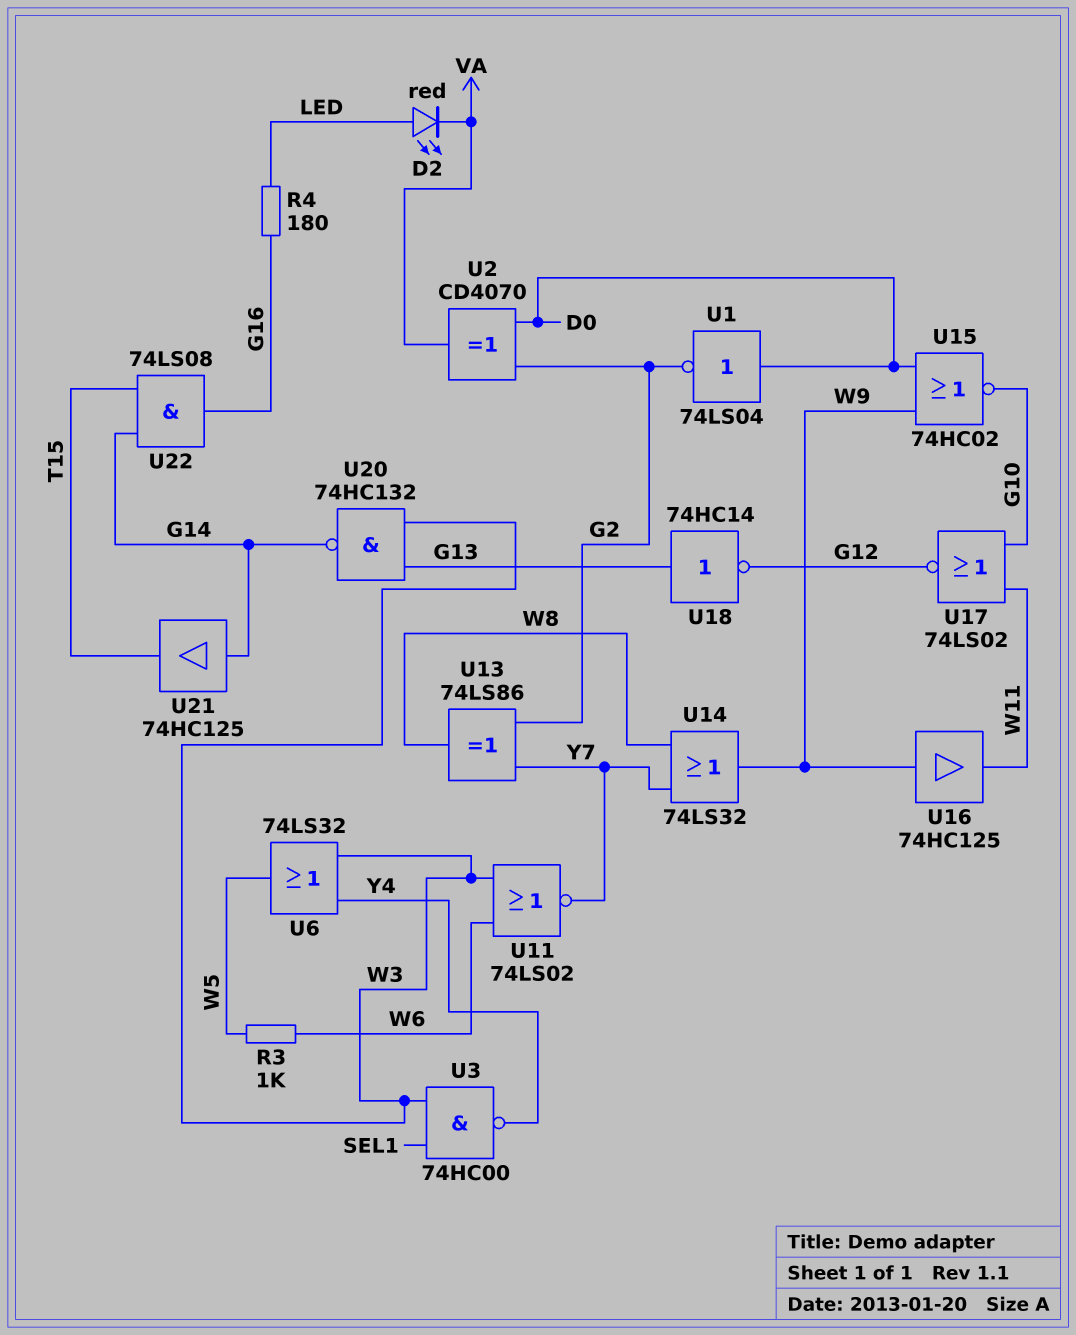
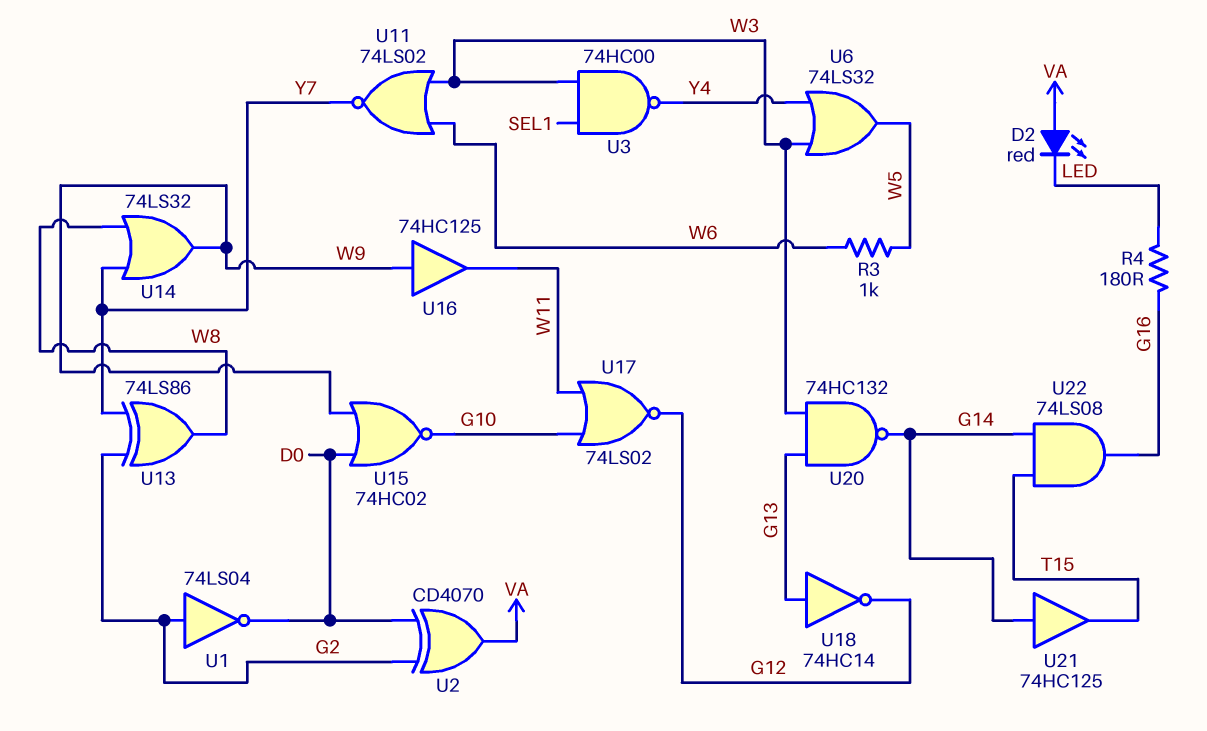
D2: LED red (A LED, K VA) -> LED red (A VA, K LED)
U1: NOT 74LS04 (in D0, out G2) -> NOT 74LS04 (in G2, out D0)

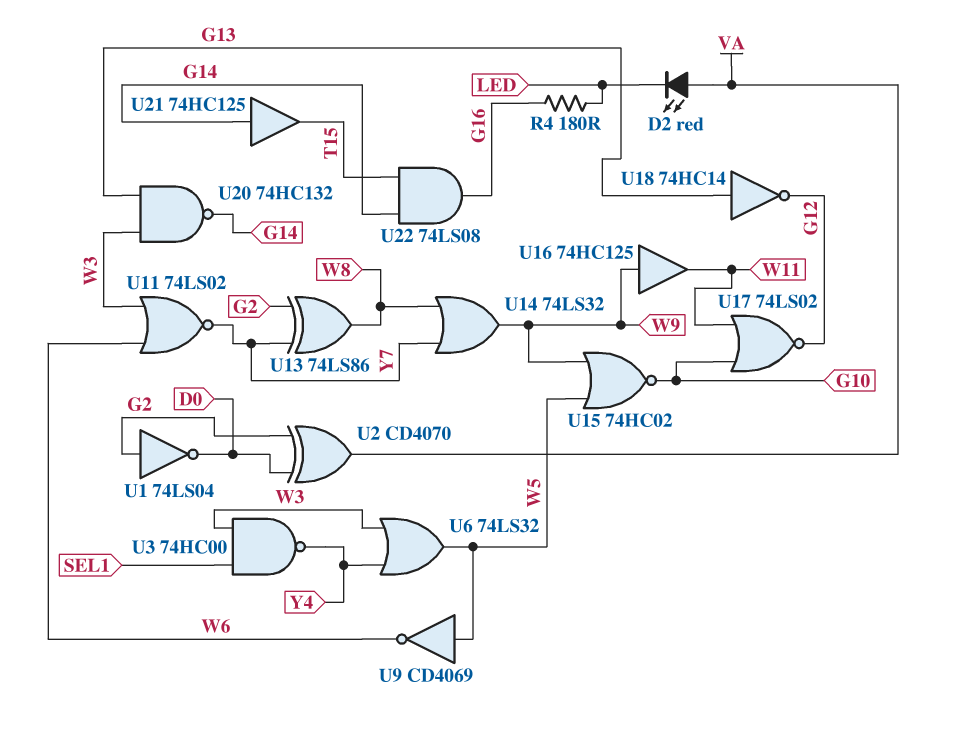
R3: 1k (W5, W6) -> none
U9: none -> NOT CD4069 (in W5, out W6)
U15: NOR 74HC02 (in D0, in W9, out G10) -> NOR 74HC02 (in W5, in W9, out G10)

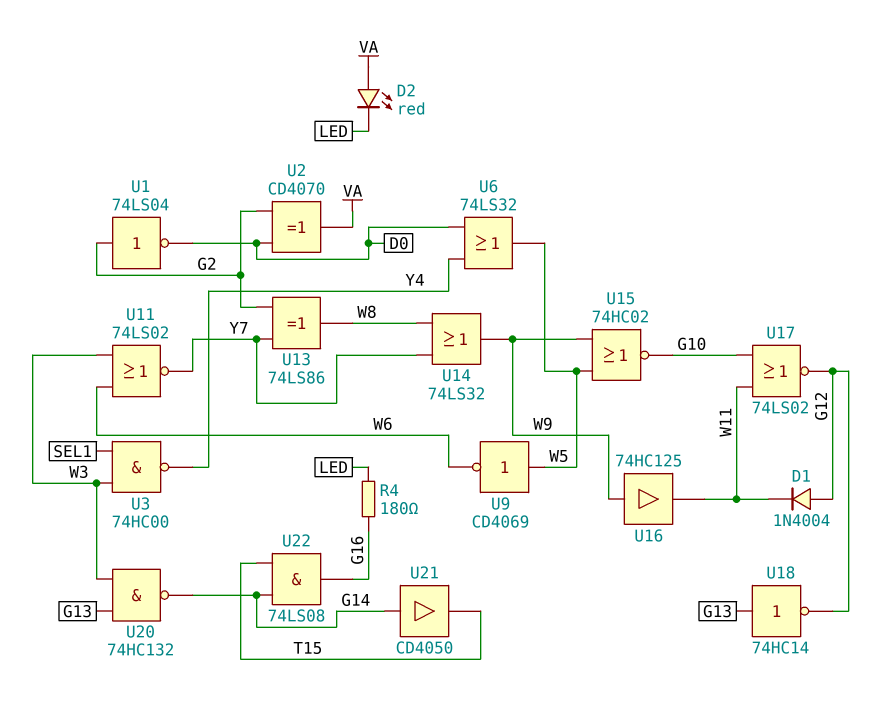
D1: none -> diode 1N4004 (A G12, K W11)
U6: OR 74LS32 (in W3, in Y4, out W5) -> OR 74LS32 (in D0, in Y4, out W5)
U21: buffer 74HC125 (in G14, out T15) -> buffer CD4050 (in G14, out T15)

